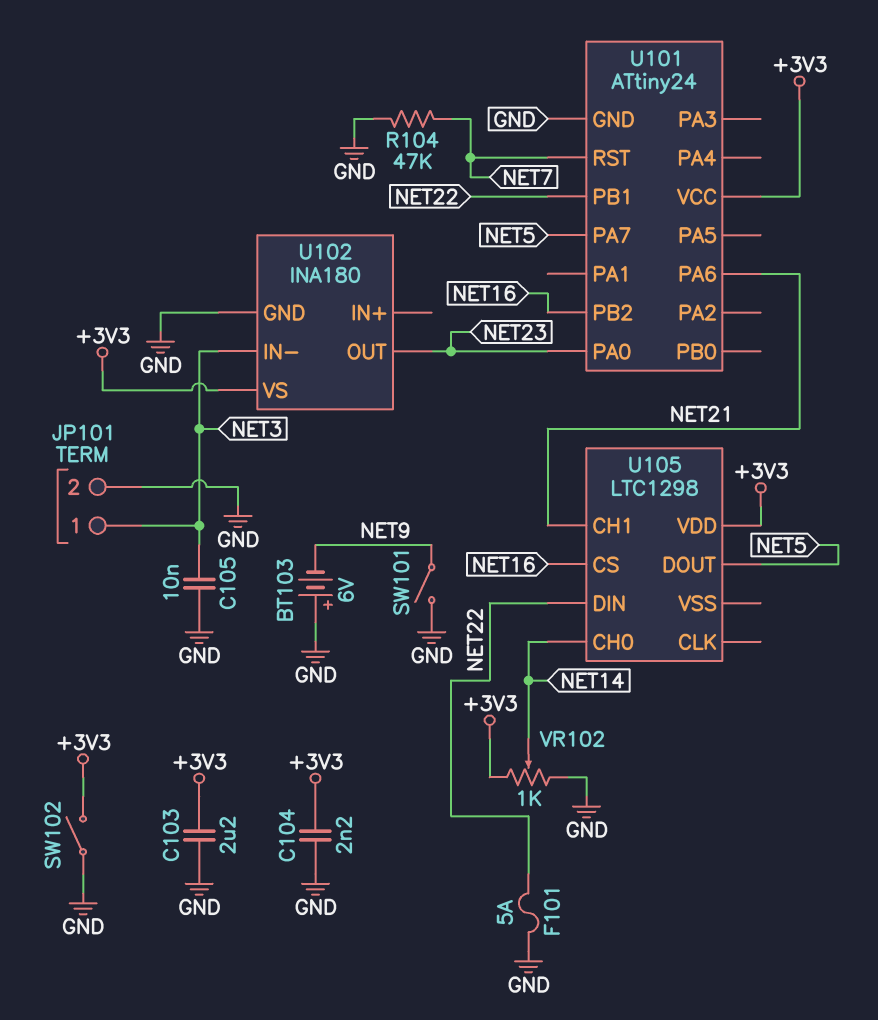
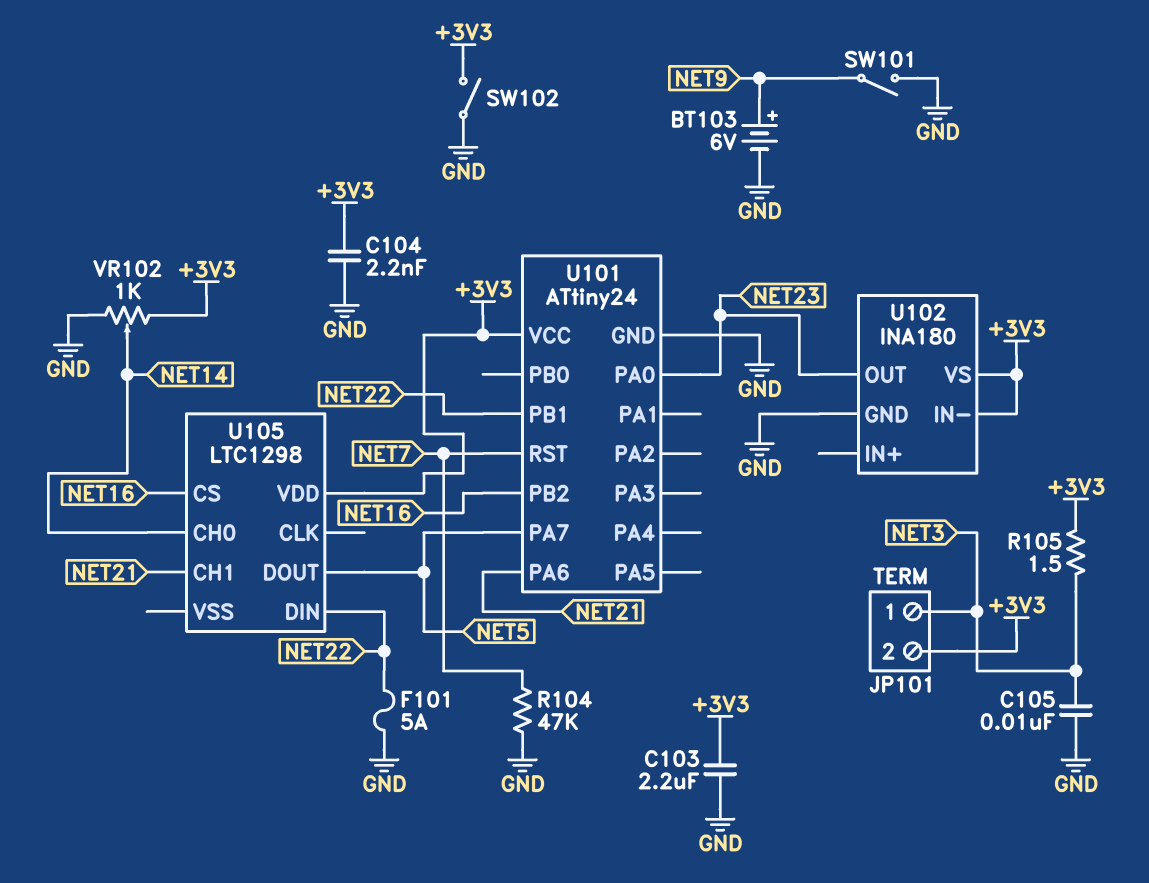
BT103: 6V (plus GND, minus NET9) -> 6V (plus NET9, minus GND)
JP101 pin 2: GND -> +3V3
R105: none -> 1.5 (+3V3, NET3)
U102 pin IN-: NET3 -> +3V3

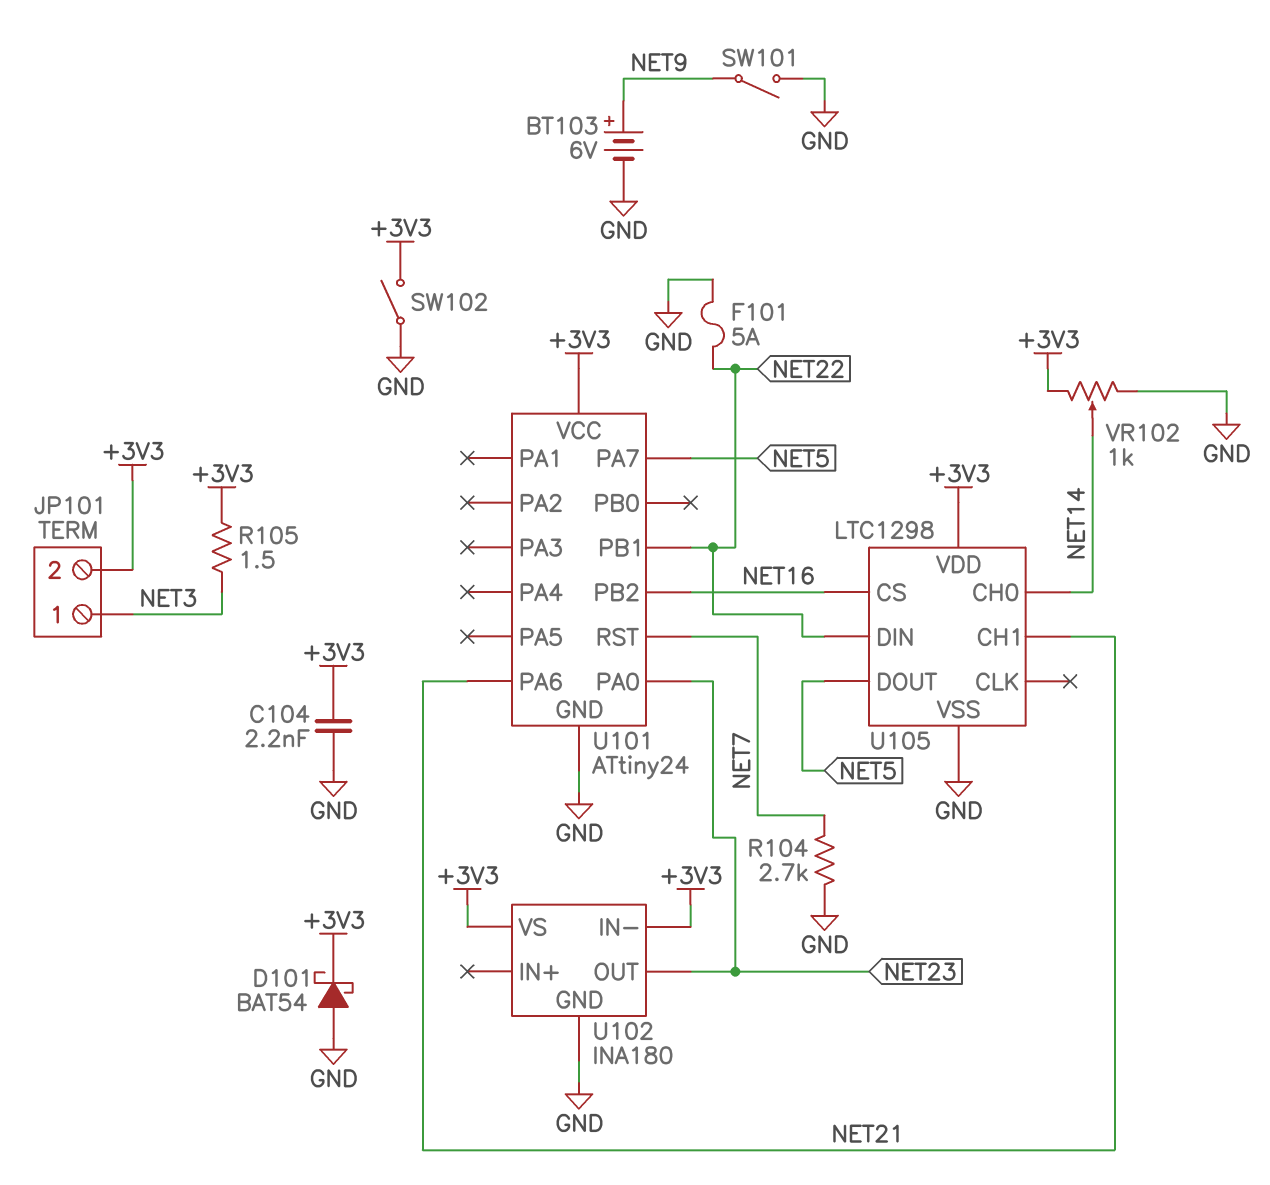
C103: 2.2uF (+3V3, GND) -> none
C105: 10nF (GND, NET3) -> none
D101: none -> schottky BAT54 (A GND, K +3V3)
R104: 47k (GND, NET7) -> 2.7k (GND, NET7)
U105 pin VSS: none -> GND

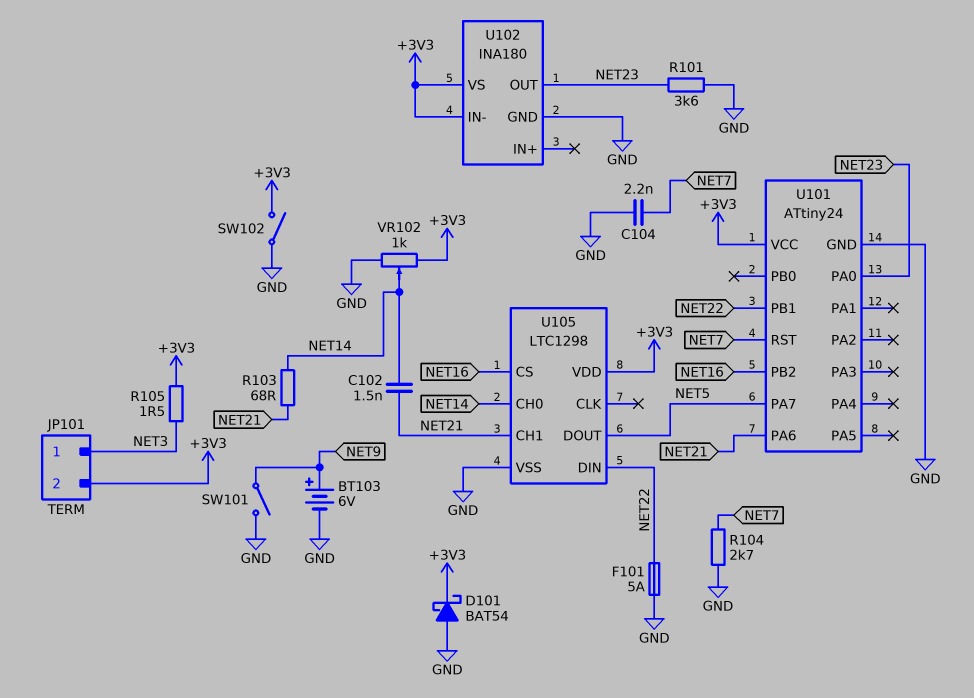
C102: none -> 1.5nF (NET14, NET21)
C104: 2.2nF (+3V3, GND) -> 2.2nF (GND, NET7)
R101: none -> 3.6k (GND, NET23)
R103: none -> 68 (NET14, NET21)

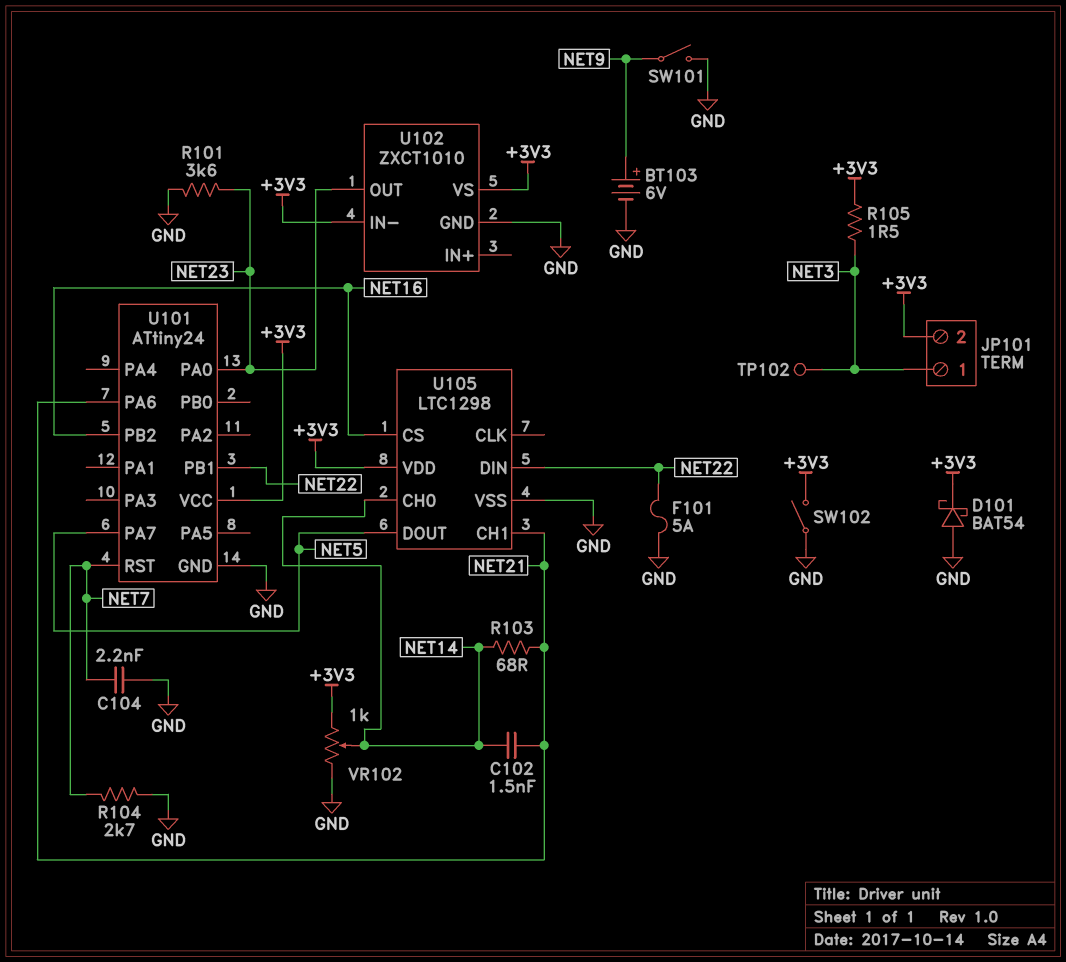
TP102: none -> test point (NET3)
U102: INA180 -> ZXCT1010

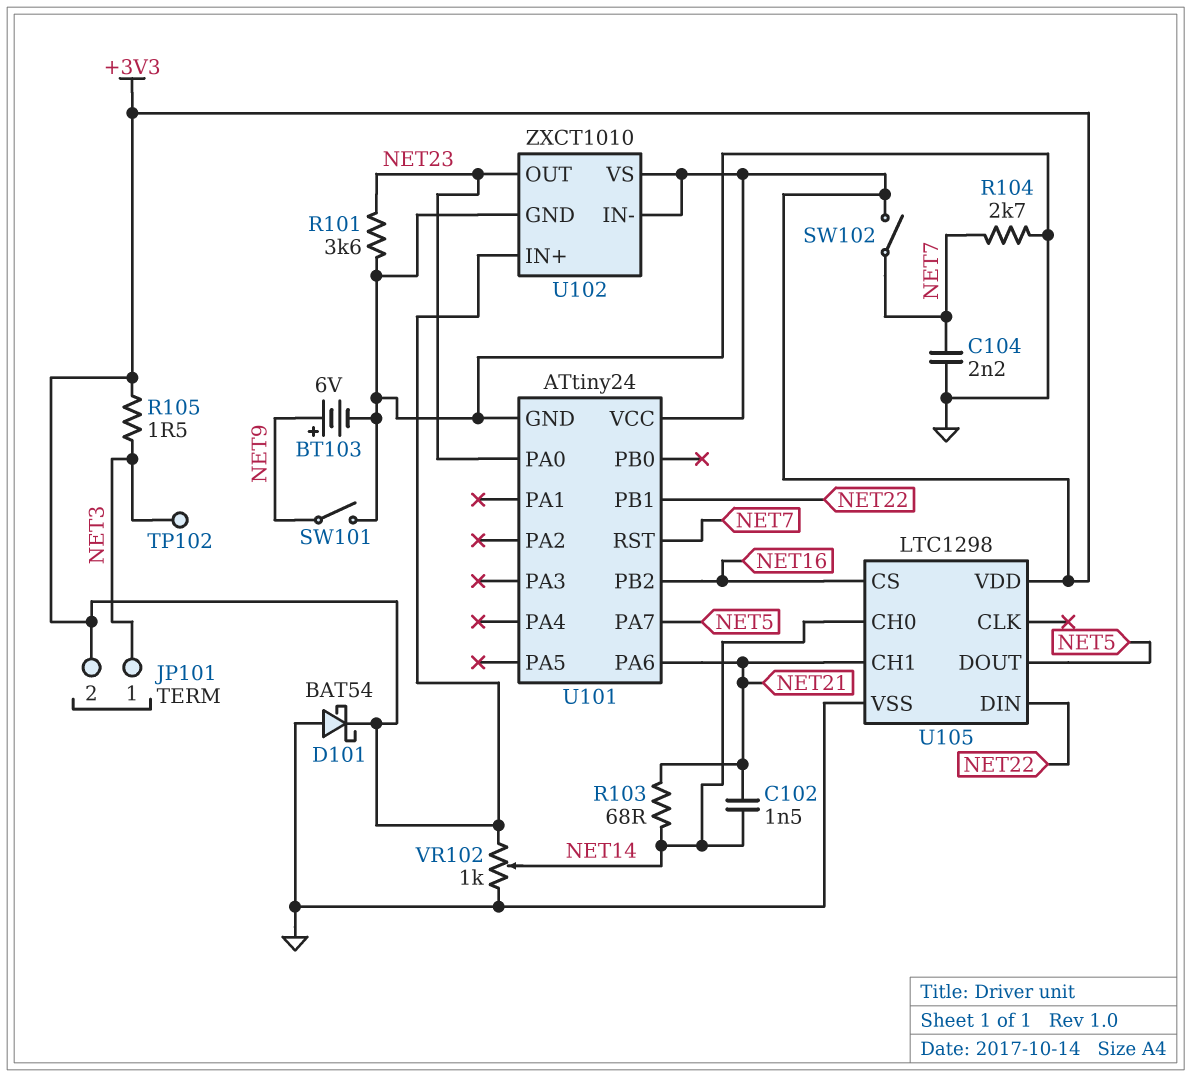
F101: 5A (GND, NET22) -> none
SW102: switch (+3V3, GND) -> switch (+3V3, NET7)
U102 pin IN+: none -> +3V3

